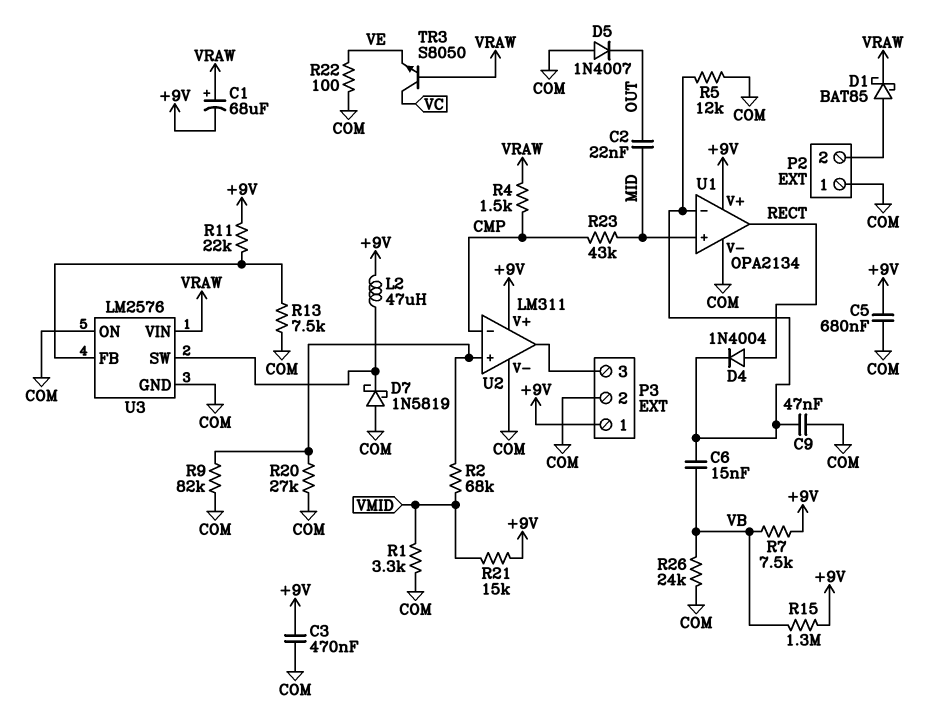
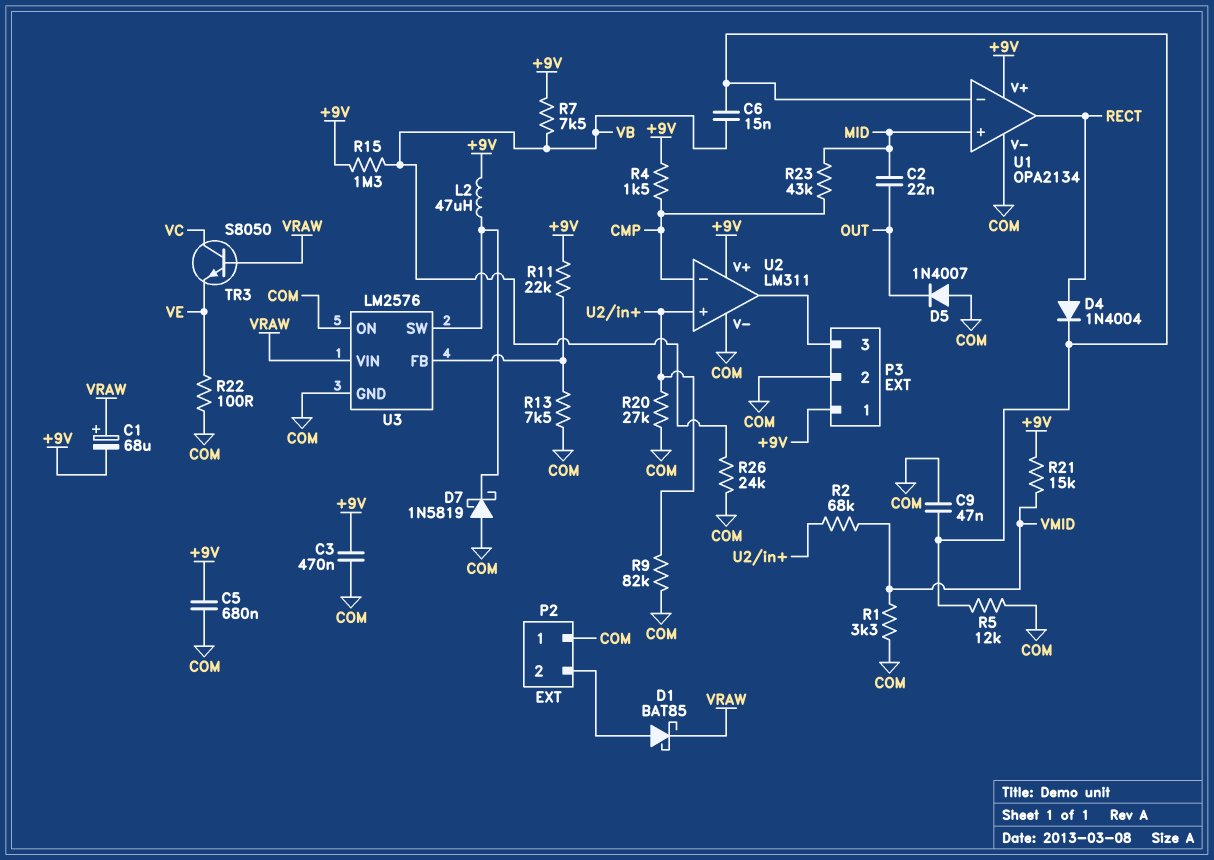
R4: 1.5k (CMP, VRAW) -> 1.5k (+9V, CMP)

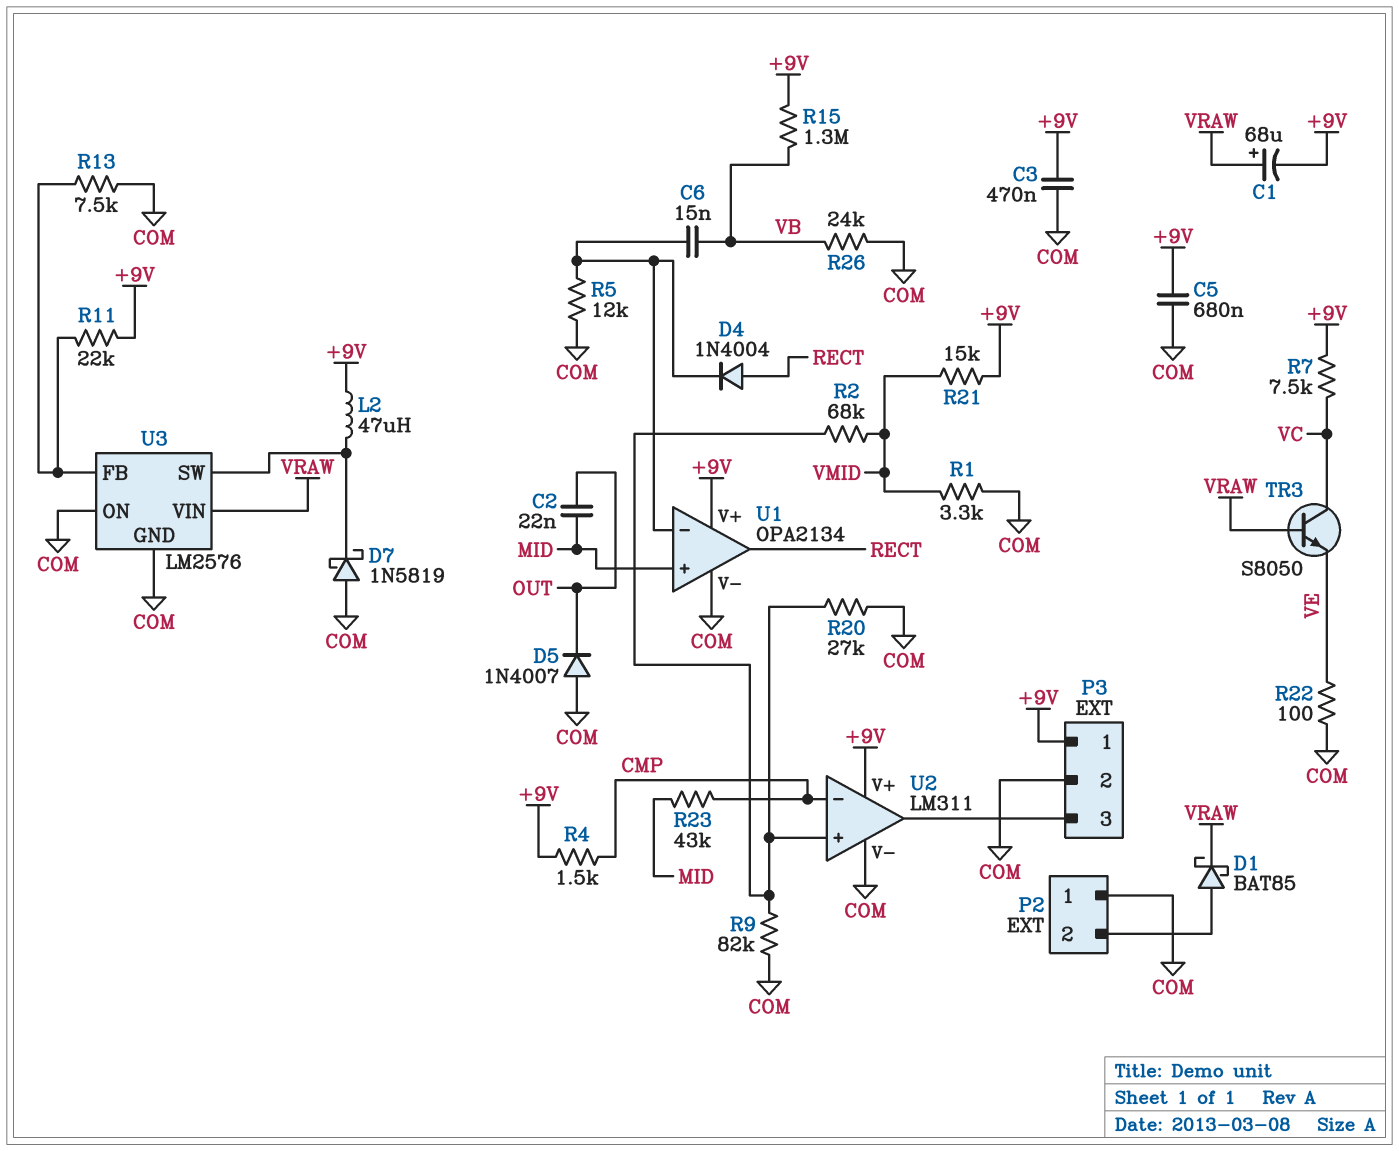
C9: 47nF (COM, U1/in-) -> none
R7: 7.5k (+9V, VB) -> 7.5k (+9V, VC)

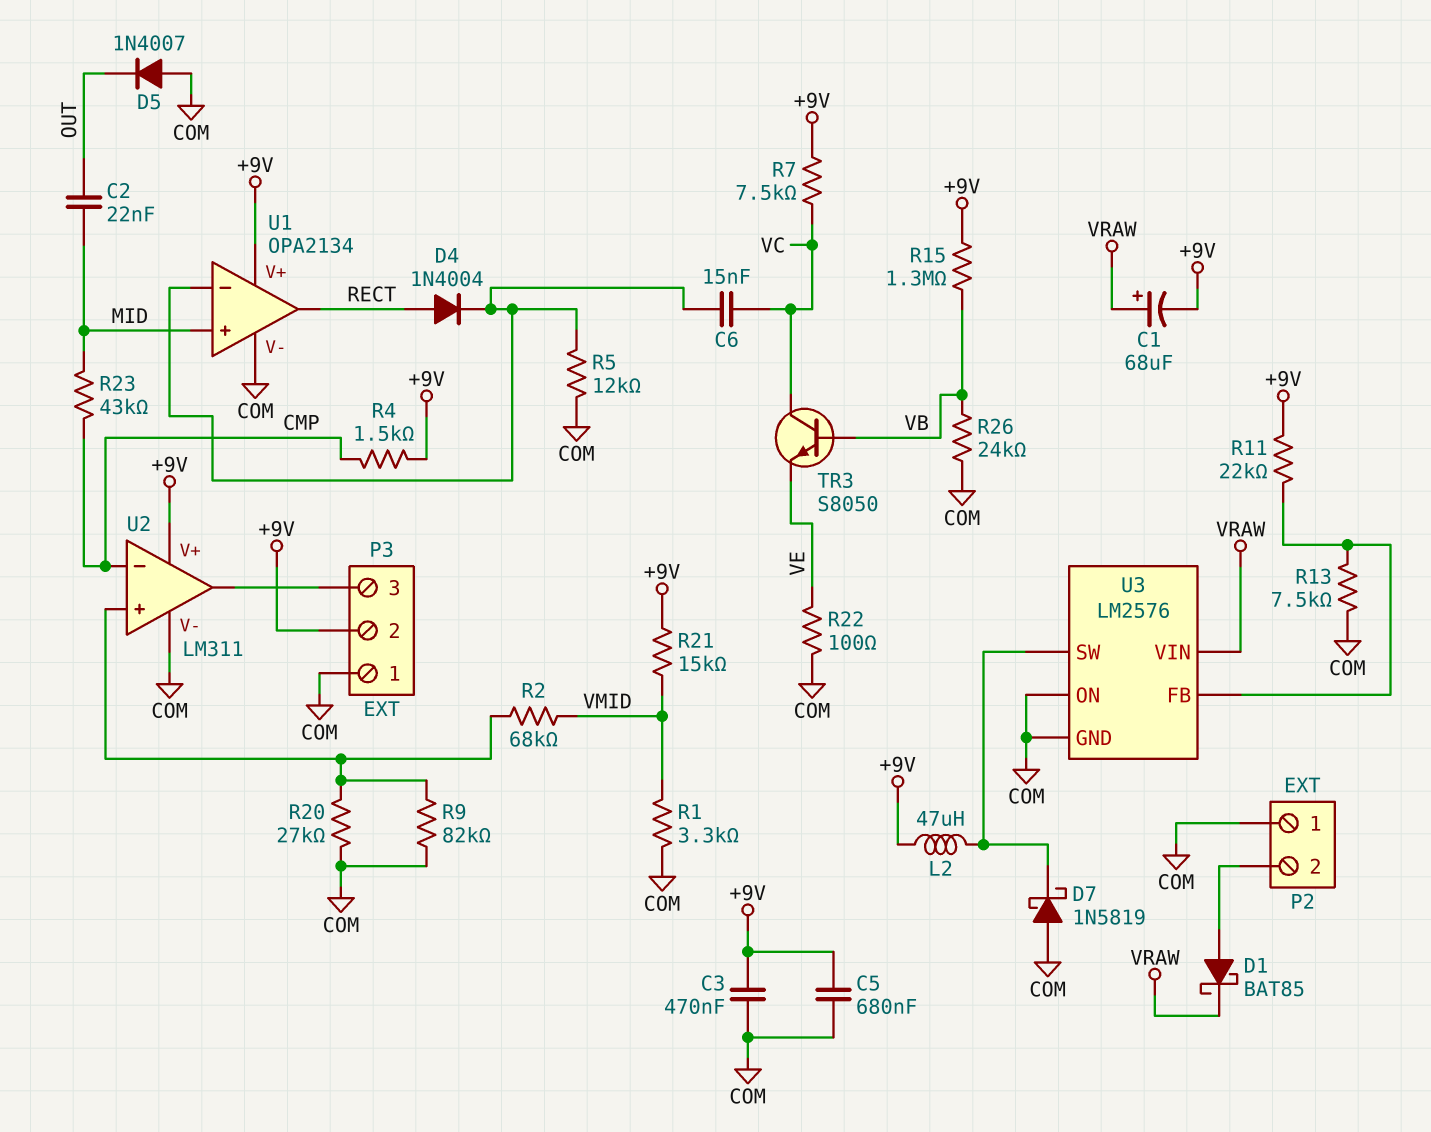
C6: 15nF (U1/in-, VB) -> 15nF (U1/in-, VC)
P3 pin 1: +9V -> COM
P3 pin 2: COM -> +9V
TR3: NPN S8050 (B VRAW, C VC, E VE) -> NPN S8050 (B VB, C VC, E VE)

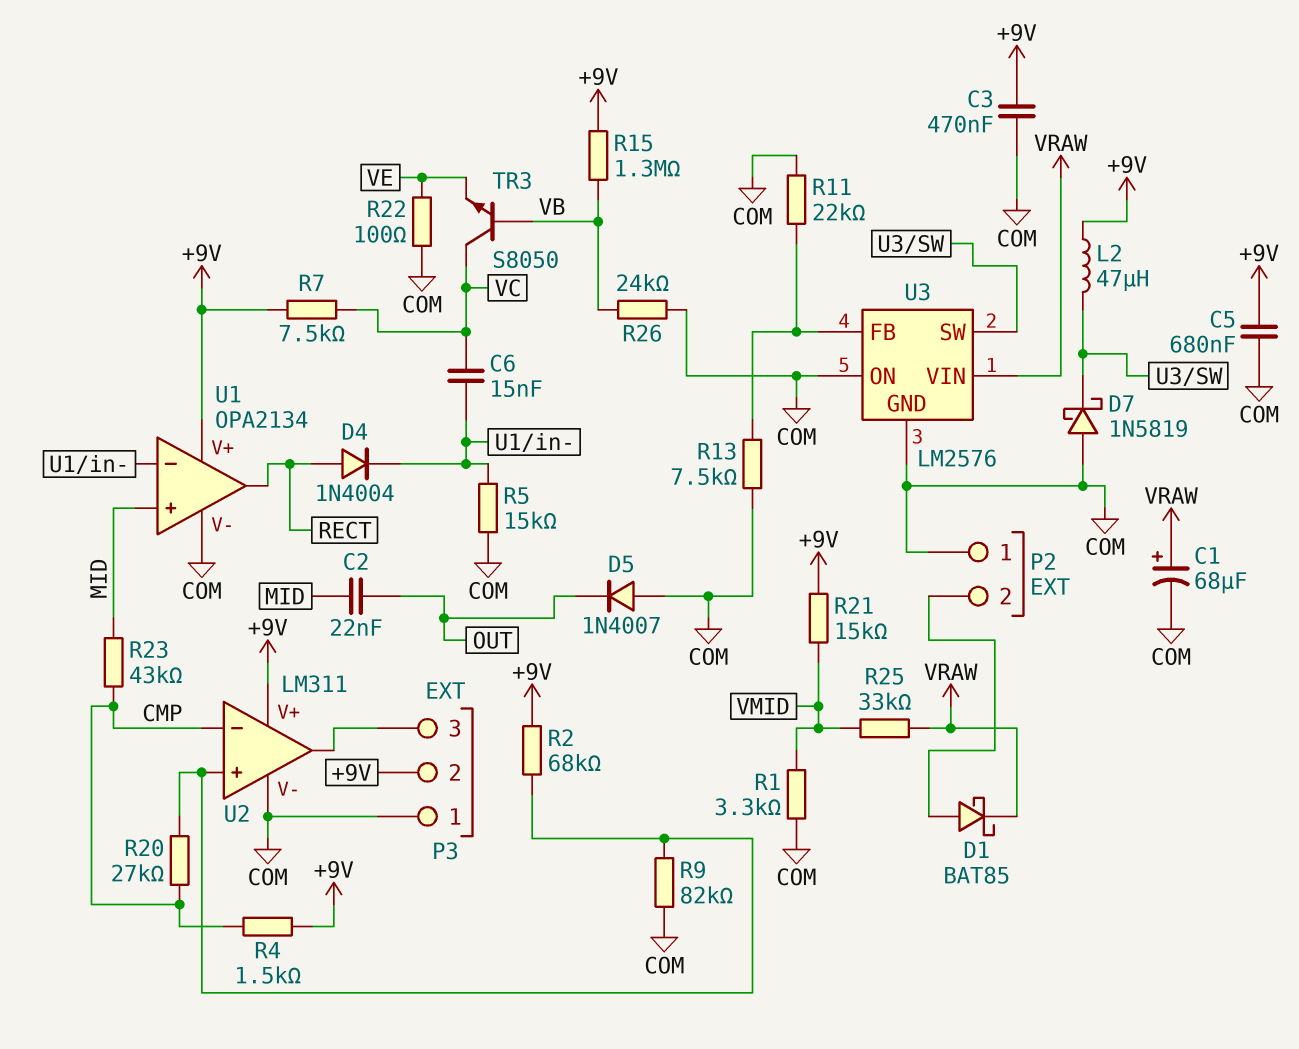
C1: 68uF (plus VRAW, minus +9V) -> 68uF (plus VRAW, minus COM)
R2: 68k (U2/in+, VMID) -> 68k (+9V, U2/in+)
R5: 12k (COM, U1/in-) -> 15k (COM, U1/in-)
R11: 22k (+9V, U3/FB) -> 22k (COM, U3/FB)
R20: 27k (COM, U2/in+) -> 27k (CMP, U2/in+)
R25: none -> 33k (VMID, VRAW)

